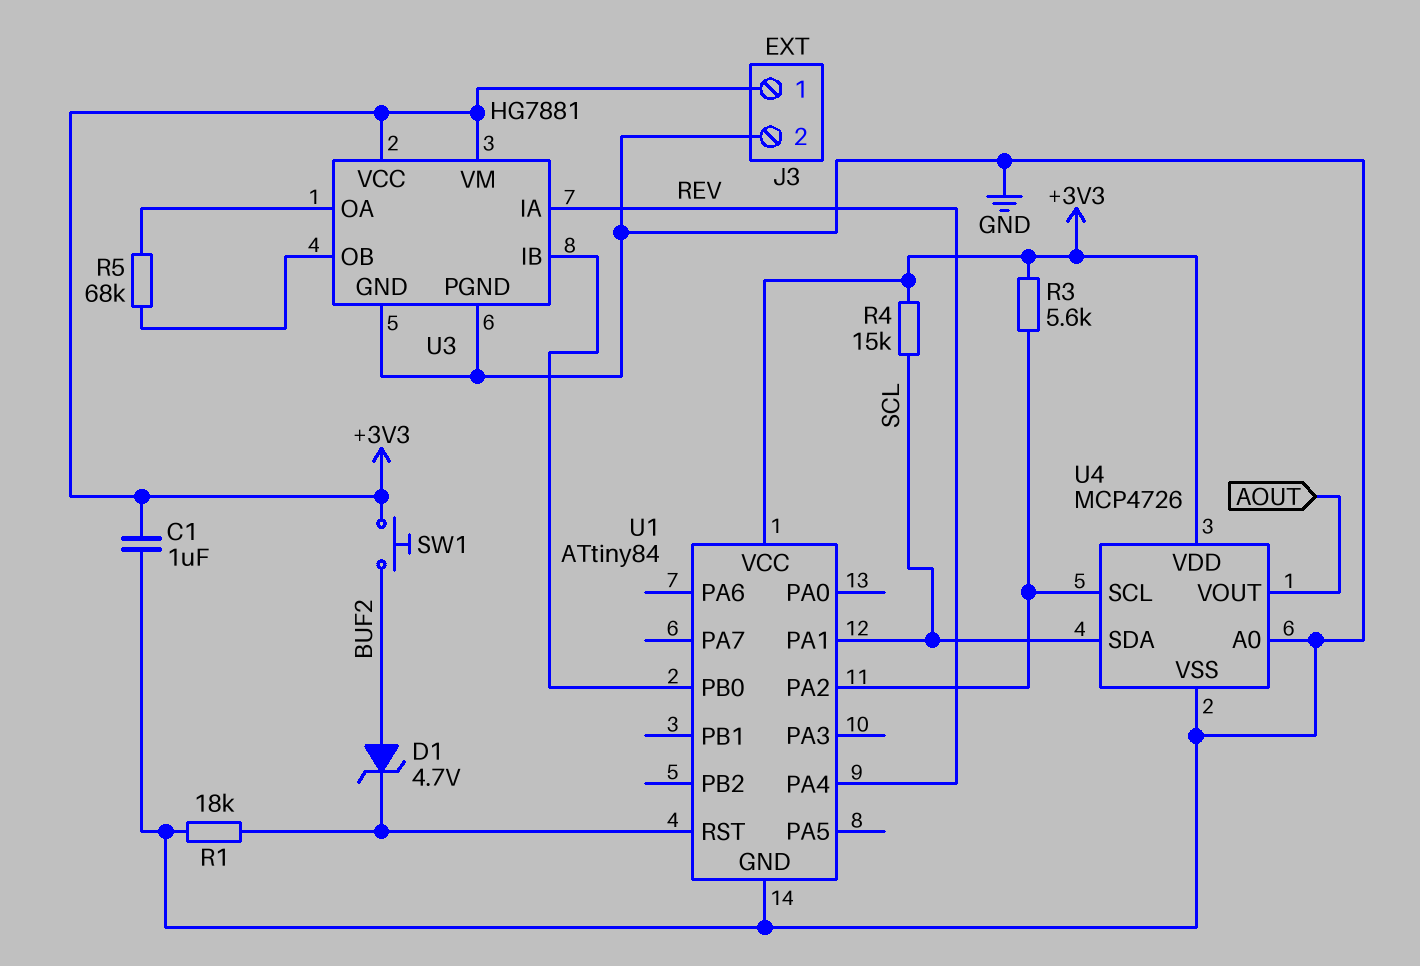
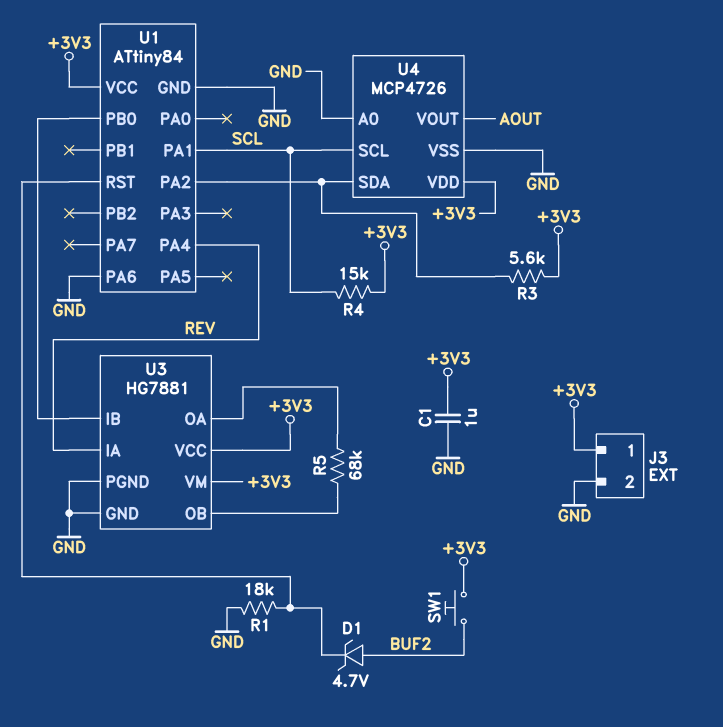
U1 pin PA6: none -> GND
U4 pin SCL: U1/PA2 -> SCL
U4 pin SDA: SCL -> U1/PA2

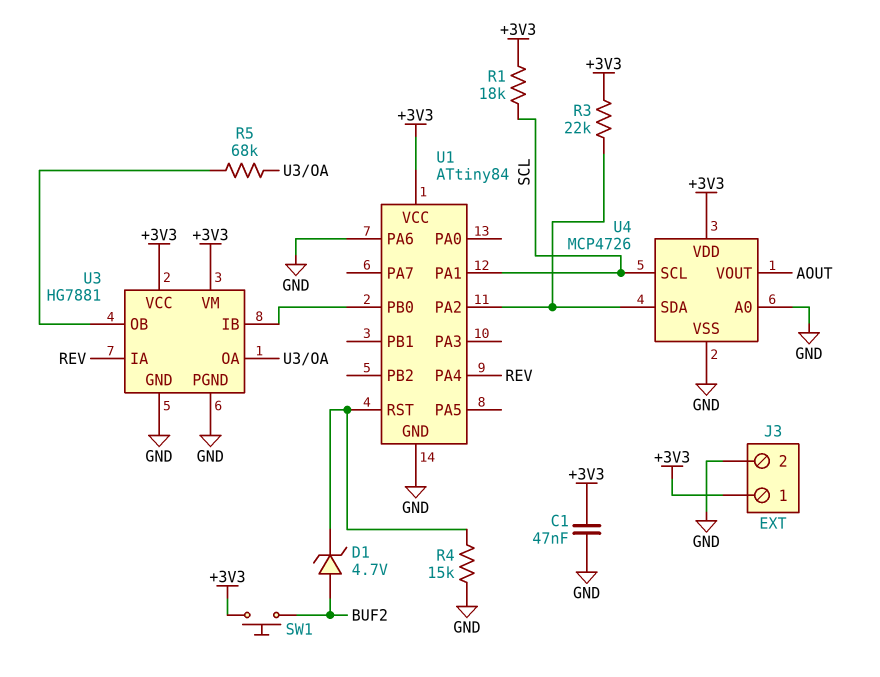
C1: 1uF (+3V3, GND) -> 47nF (+3V3, GND)
R1: 18k (GND, U1/RST) -> 18k (+3V3, SCL)
R3: 5.6k (+3V3, U1/PA2) -> 22k (+3V3, U1/PA2)
R4: 15k (+3V3, SCL) -> 15k (GND, U1/RST)

